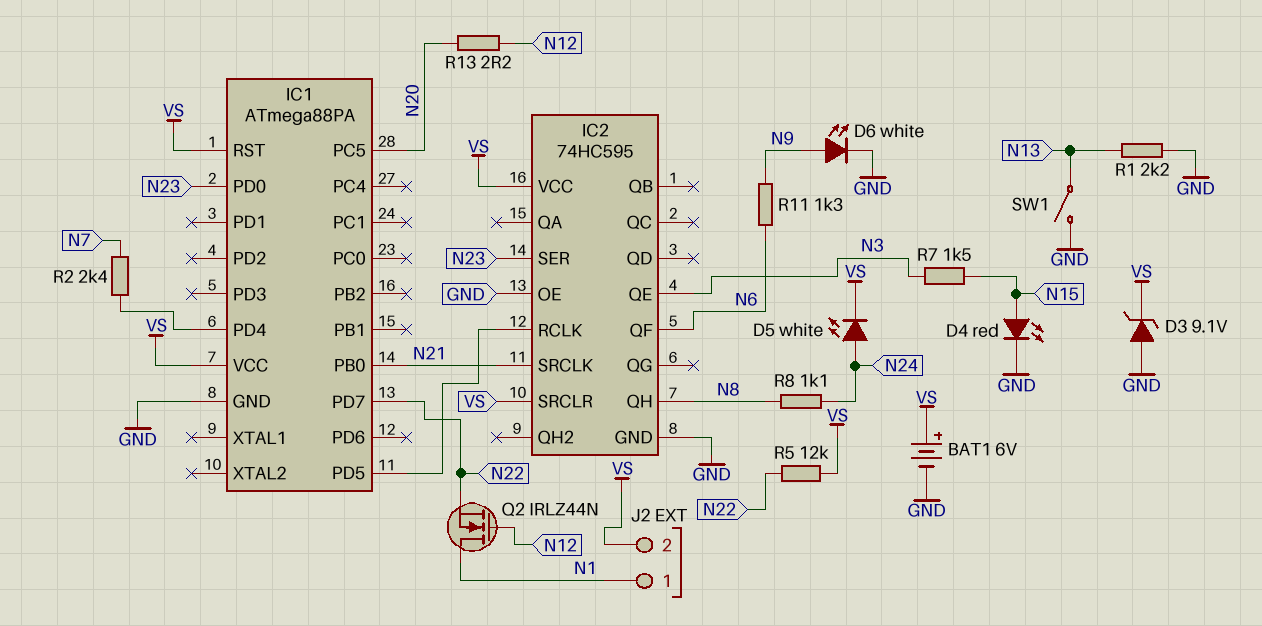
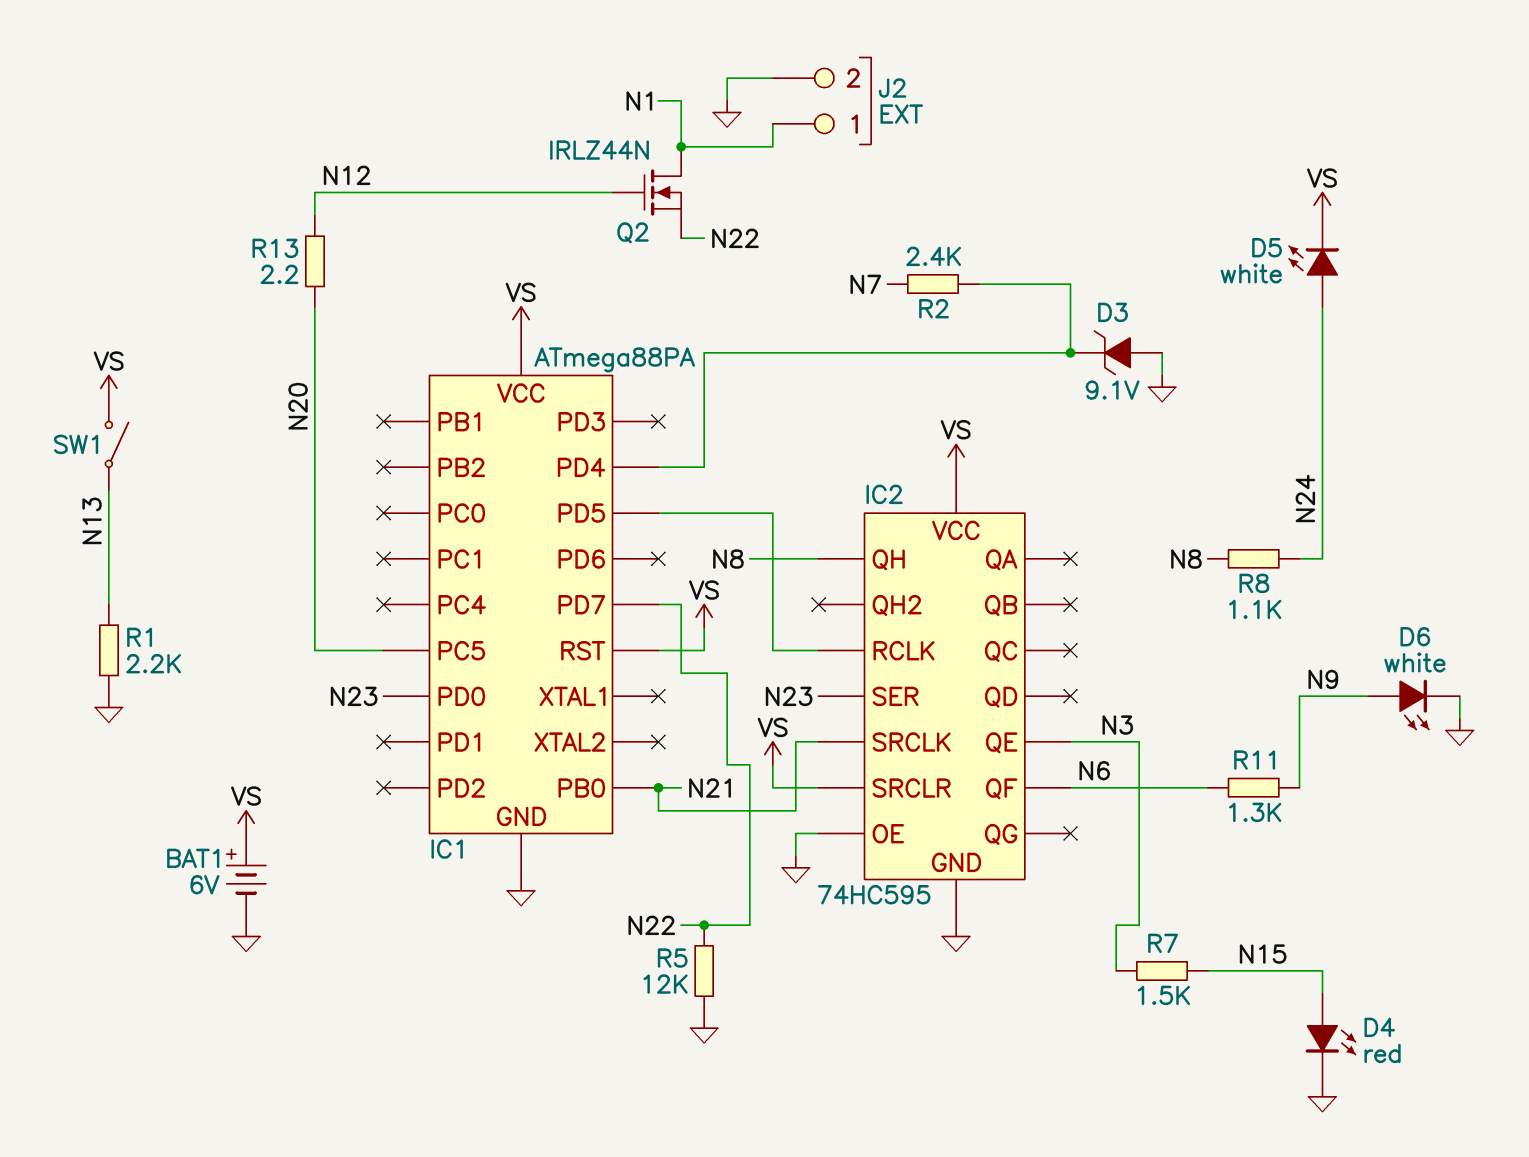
D3: zener 9.1V (A GND, K VS) -> zener 9.1V (A GND, K IC1/PD4)
J2 pin 2: VS -> GND
R5: 12k (N22, VS) -> 12k (GND, N22)
SW1: switch (GND, N13) -> switch (N13, VS)

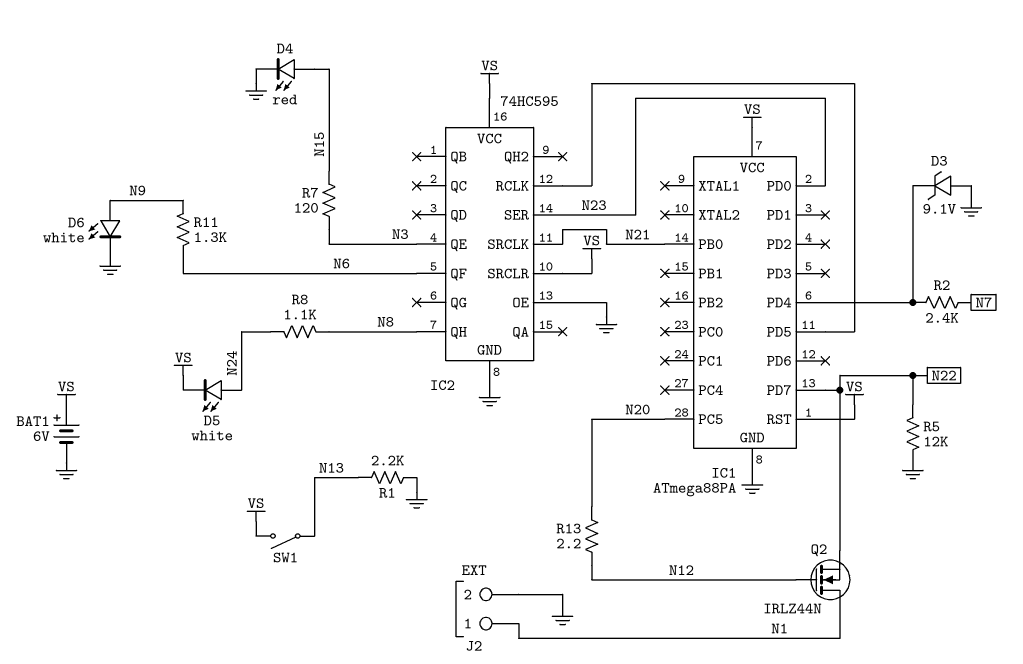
R7: 1.5k (N3, N15) -> 120 (N3, N15)

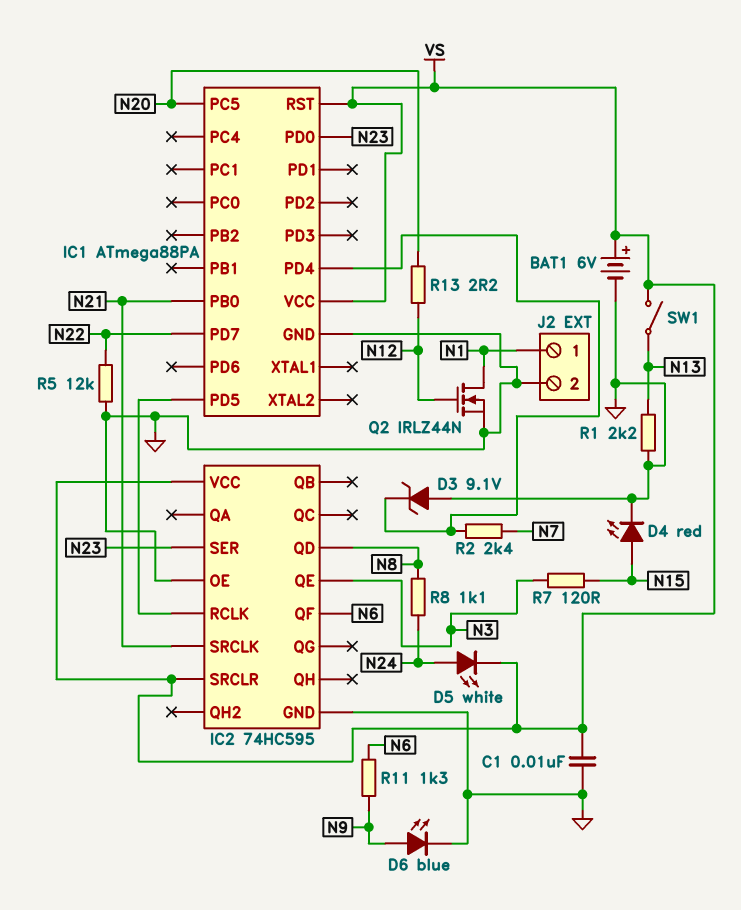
C1: none -> 10nF (GND, VS)
D6: LED white (A N9, K GND) -> LED blue (A N9, K GND)
IC2 pin QD: none -> N8
IC2 pin QH: N8 -> none
Q2: NMOS IRLZ44N (G N12, D N1, S N22) -> NMOS IRLZ44N (G N12, D N1, S GND)

